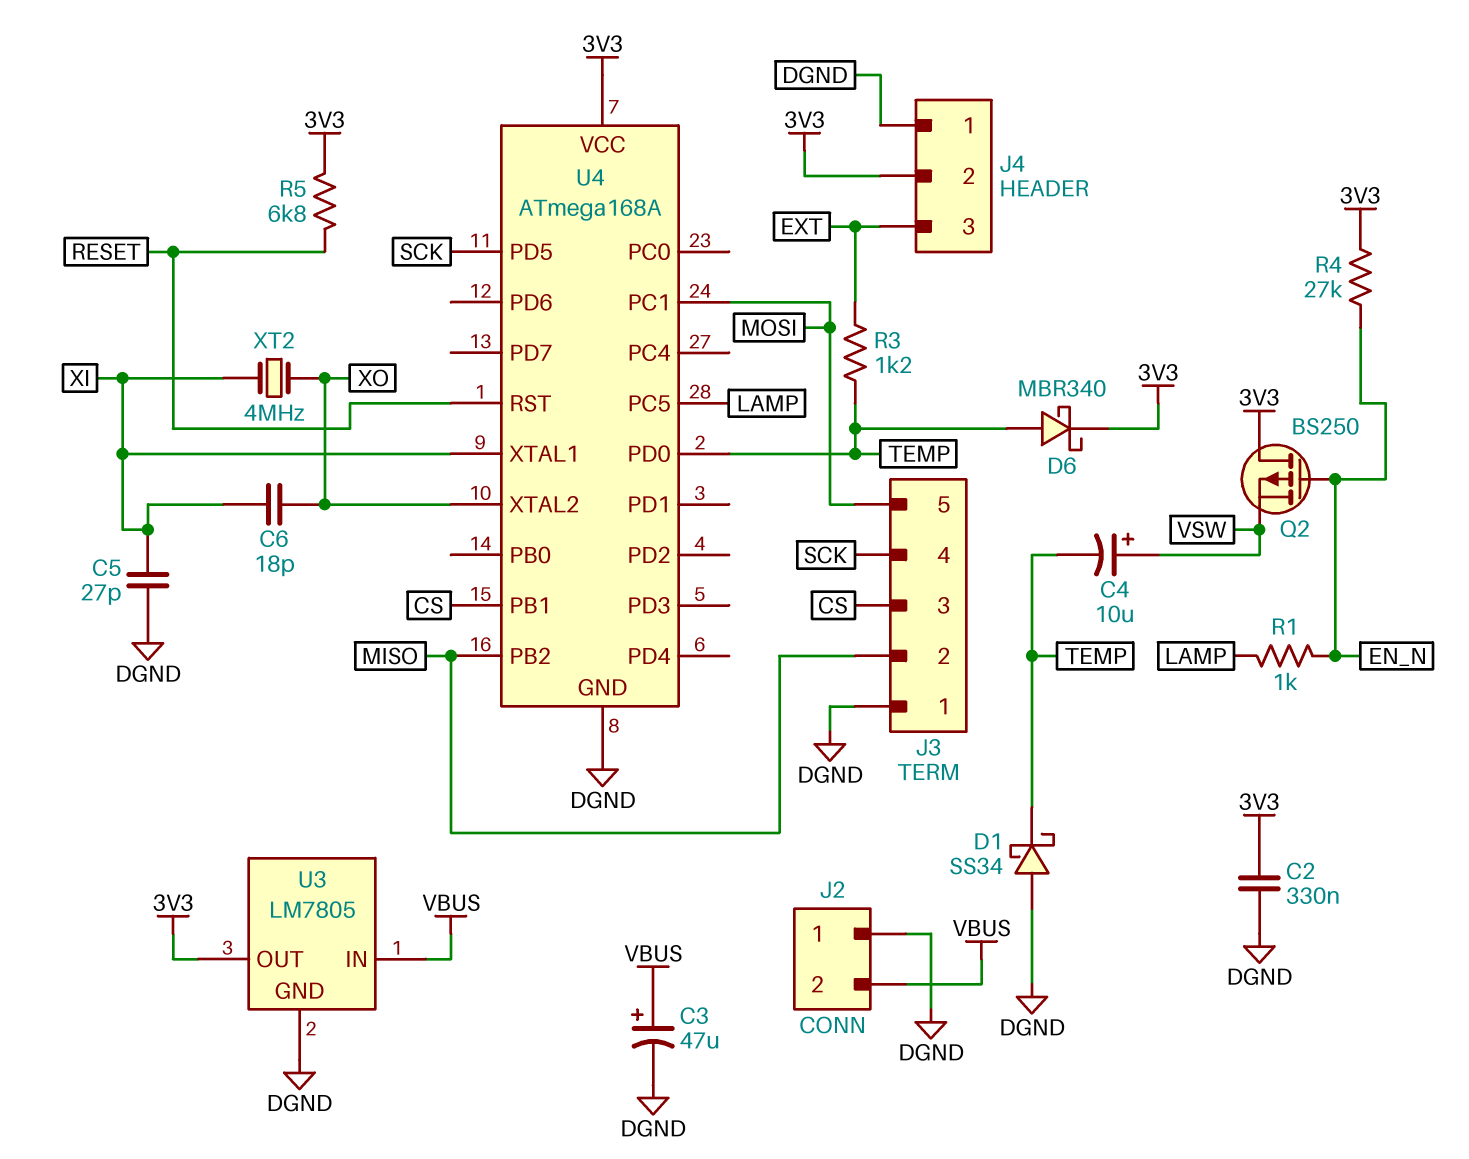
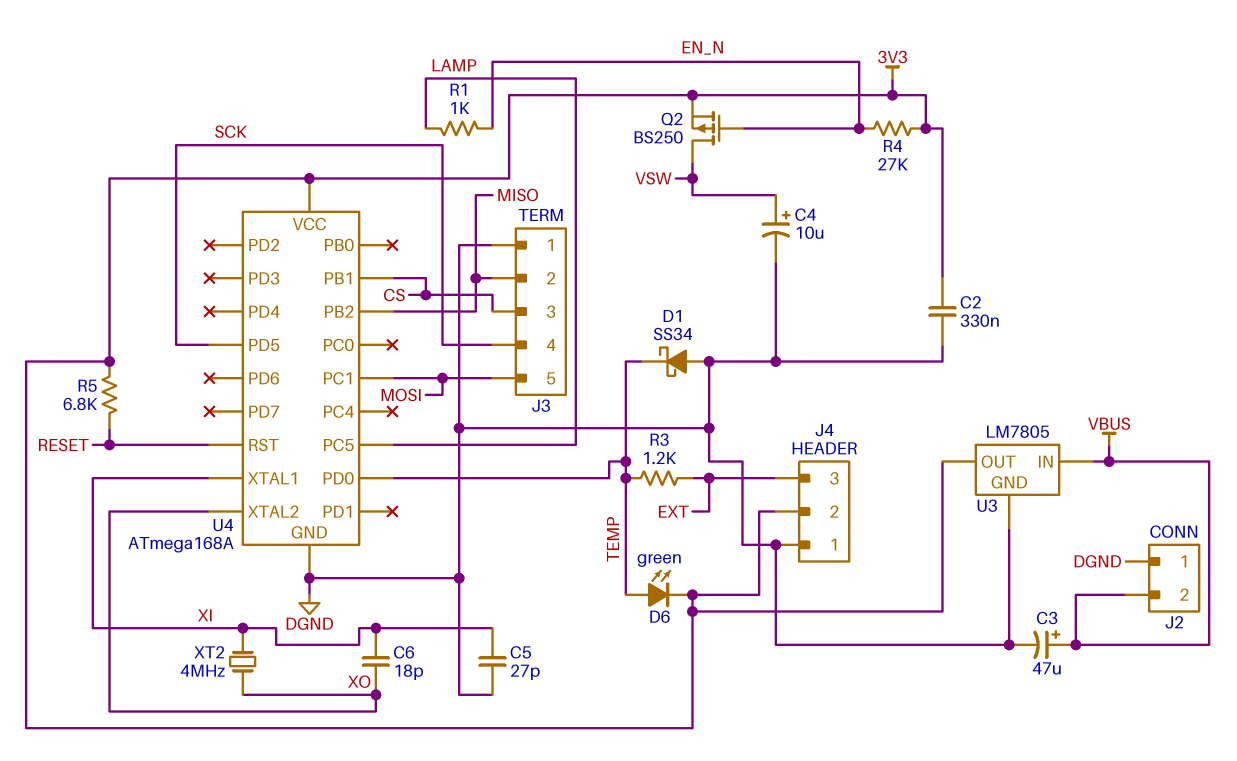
C4: 10uF (plus VSW, minus TEMP) -> 10uF (plus VSW, minus DGND)
D6: schottky MBR340 (A TEMP, K 3V3) -> LED green (A TEMP, K 3V3)
Q2: PMOS BS250 (G EN_N, D 3V3, S VSW) -> PMOS BS250 (G EN_N, D VSW, S 3V3)

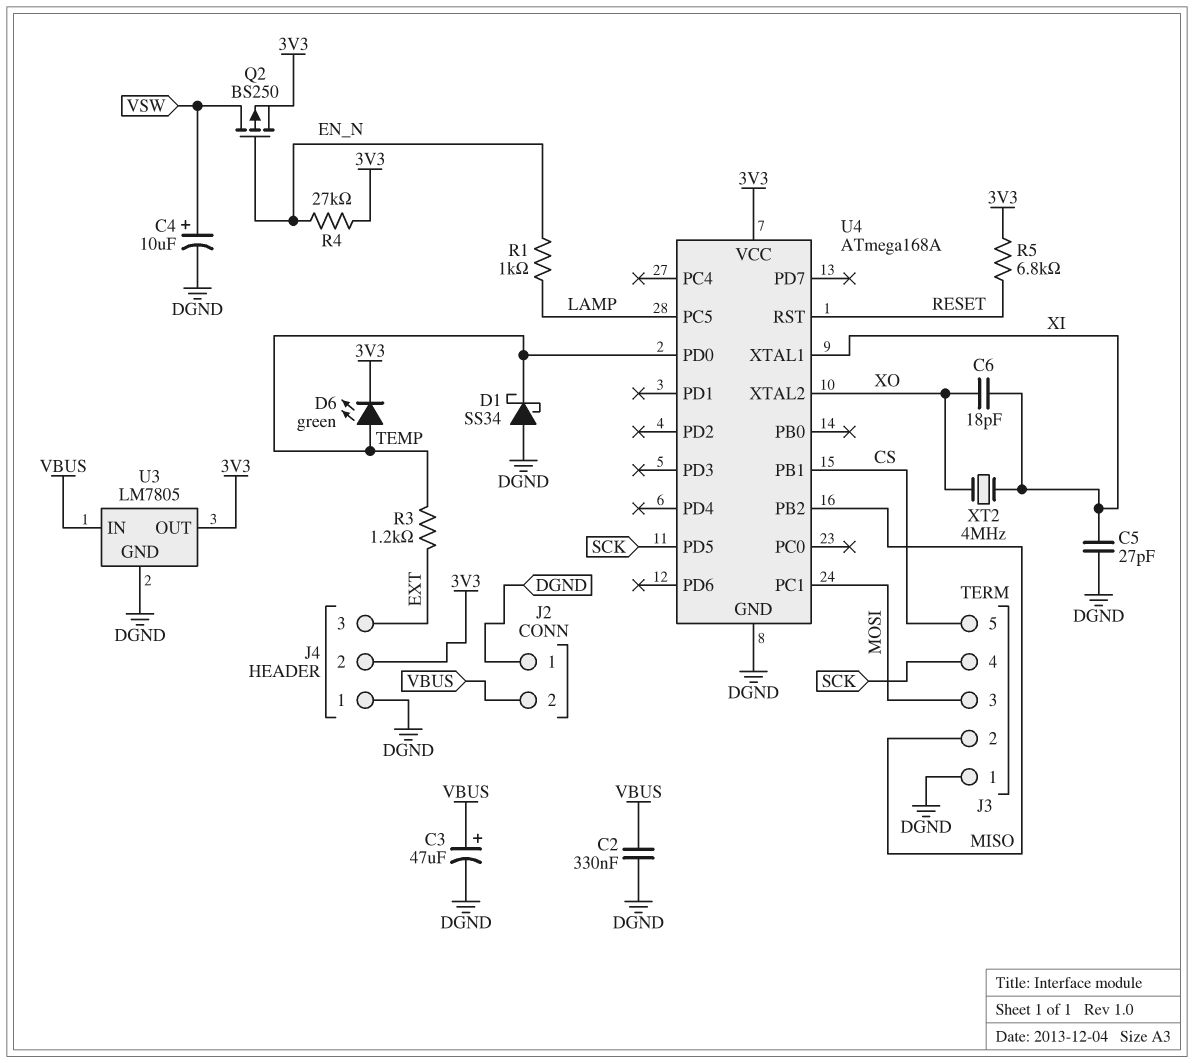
C2: 330nF (3V3, DGND) -> 330nF (DGND, VBUS)
J3 pin 3: CS -> MOSI
J3 pin 5: MOSI -> CS

